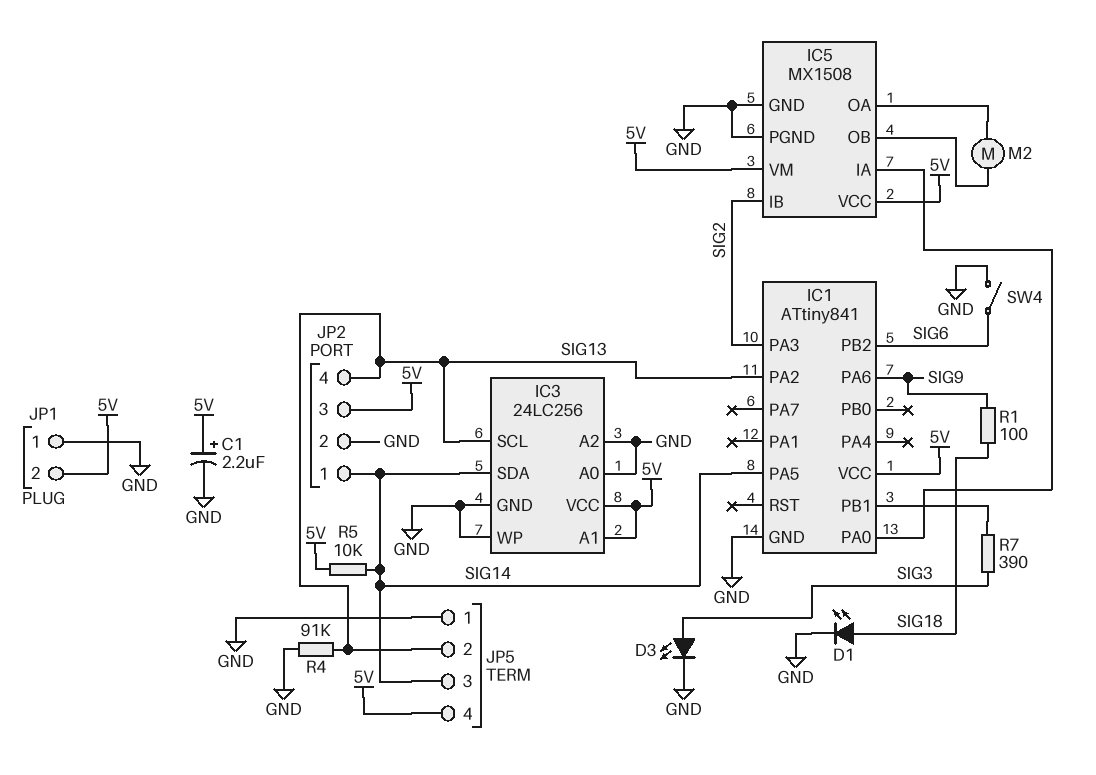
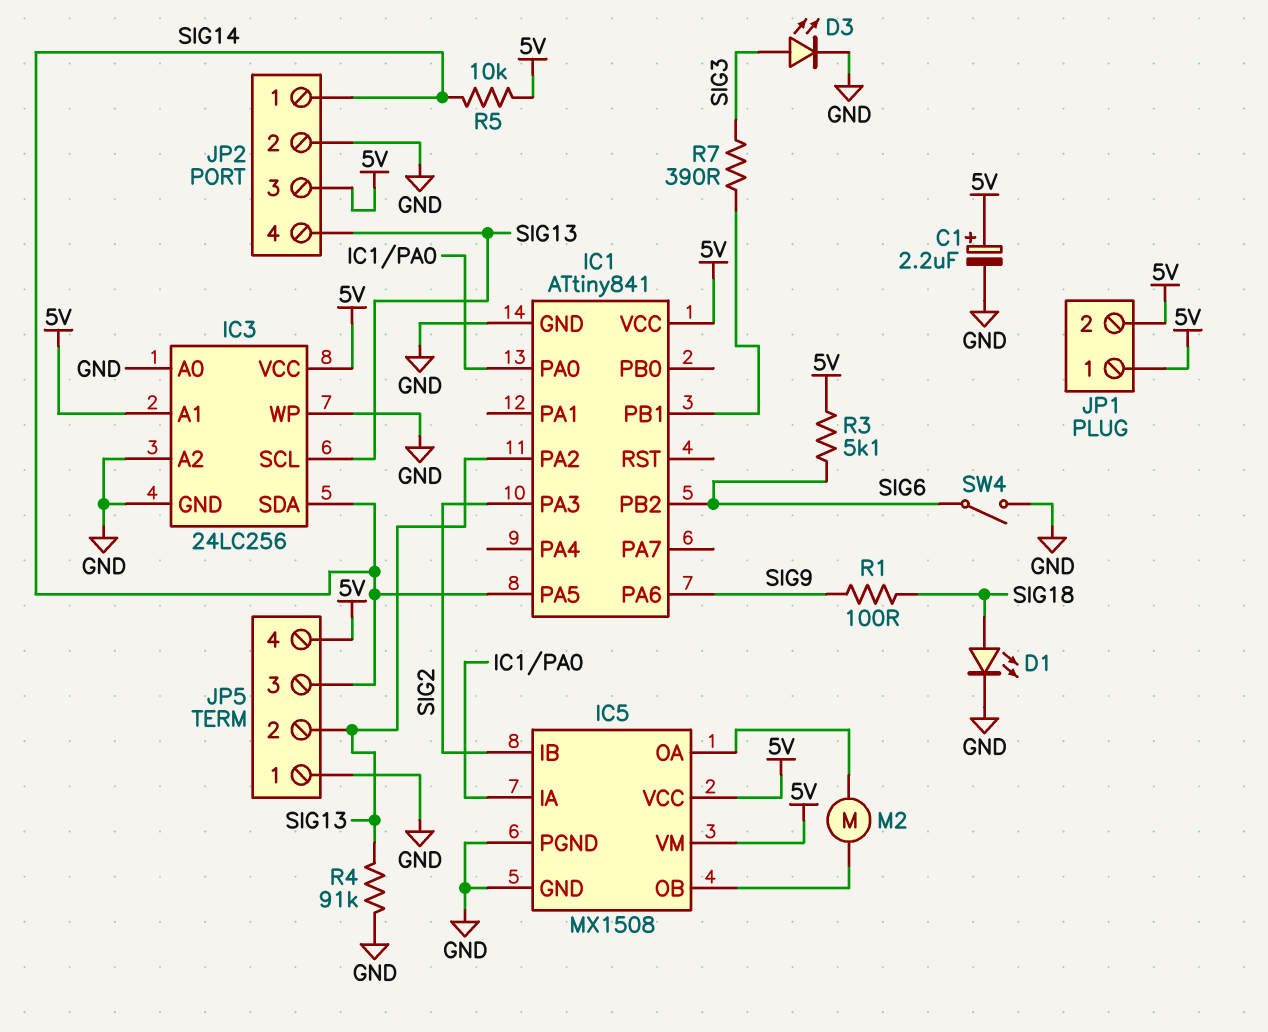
JP1 pin 1: GND -> 5V
R3: none -> 5.1k (5V, SIG6)

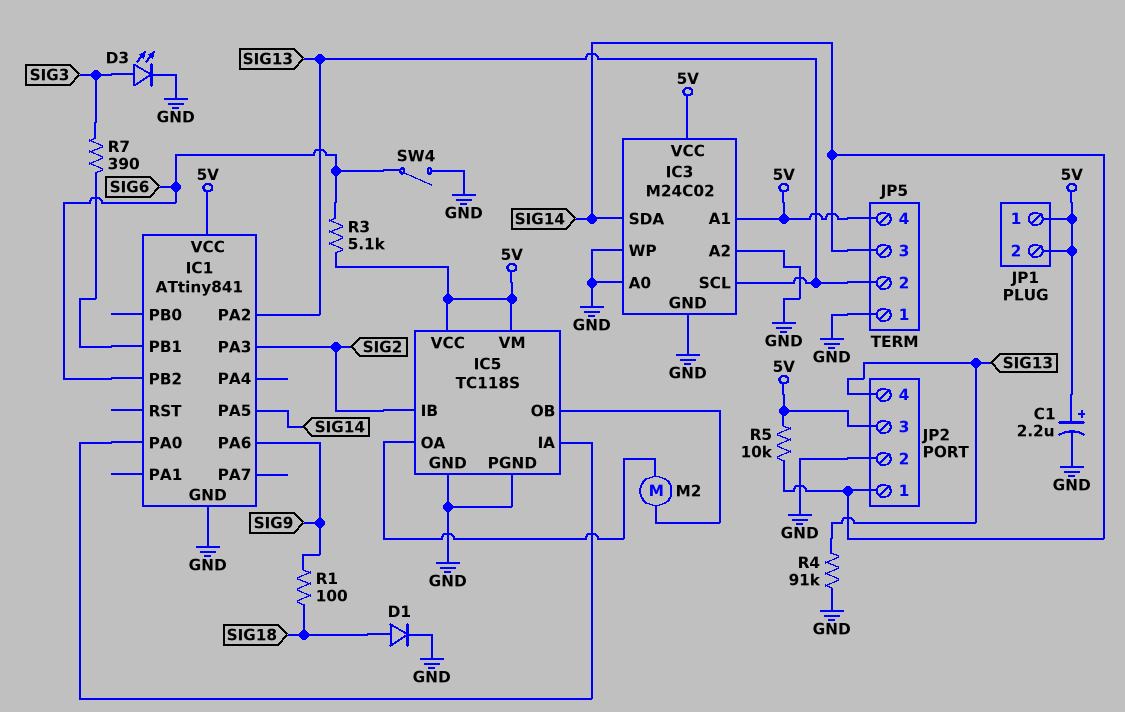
D1: LED (A SIG18, K GND) -> diode (A SIG18, K GND)
IC3: 24LC256 -> M24C02
IC5: MX1508 -> TC118S

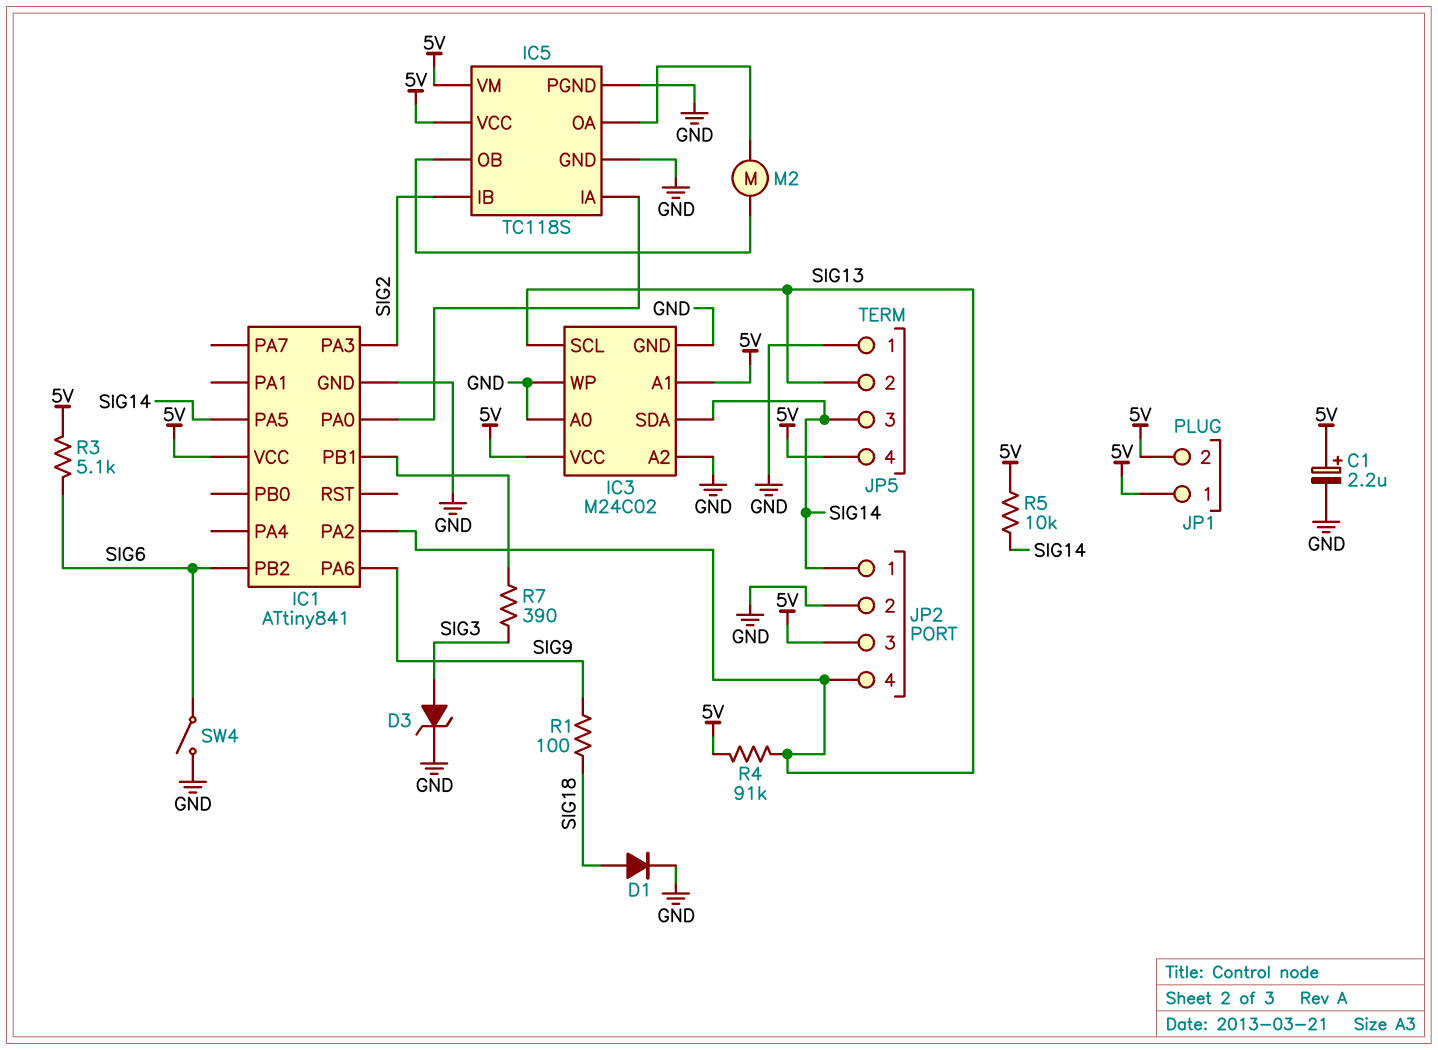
D3: LED (A SIG3, K GND) -> zener (A SIG3, K GND)
R4: 91k (GND, SIG13) -> 91k (5V, SIG13)

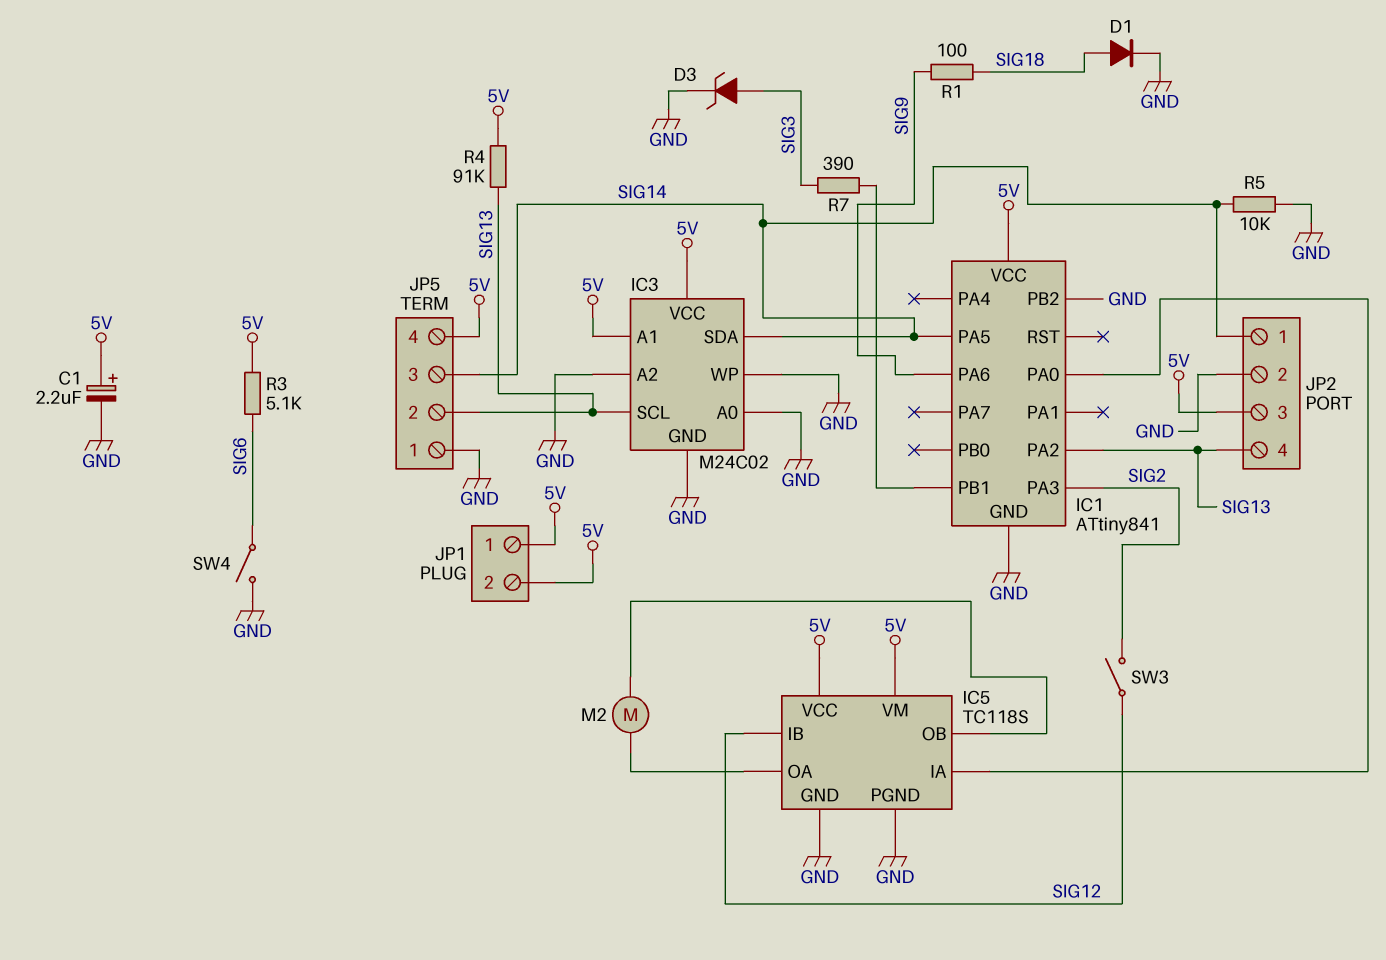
IC1 pin PB2: SIG6 -> GND
IC5 pin IB: SIG2 -> SIG12
R5: 10k (5V, SIG14) -> 10k (GND, SIG14)
SW3: none -> switch (SIG2, SIG12)

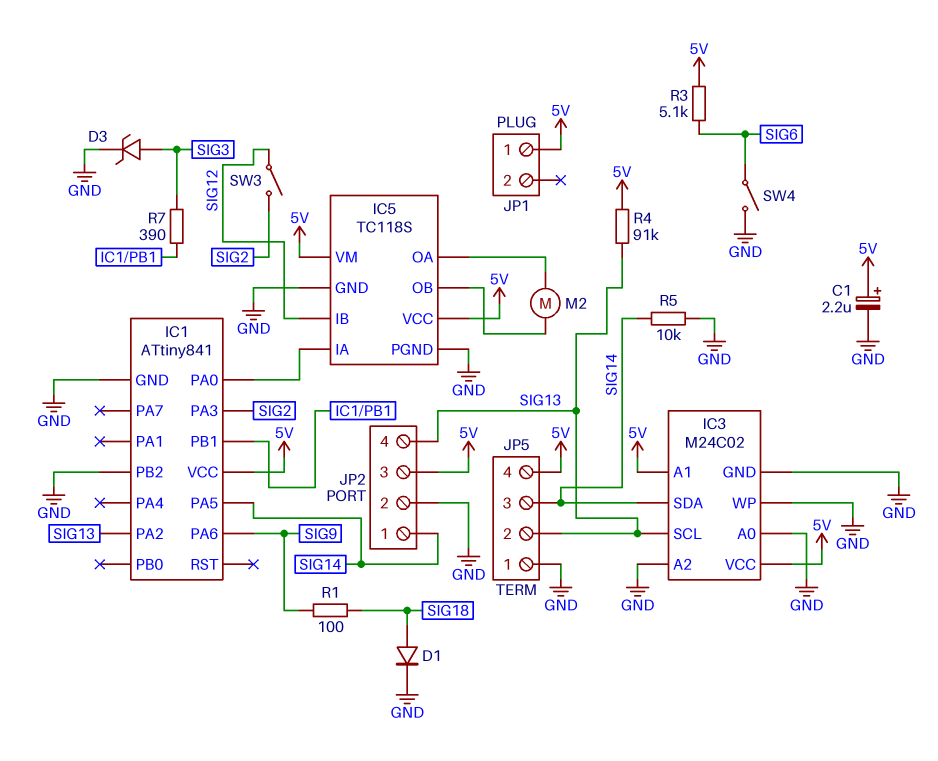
JP1 pin 2: 5V -> none

